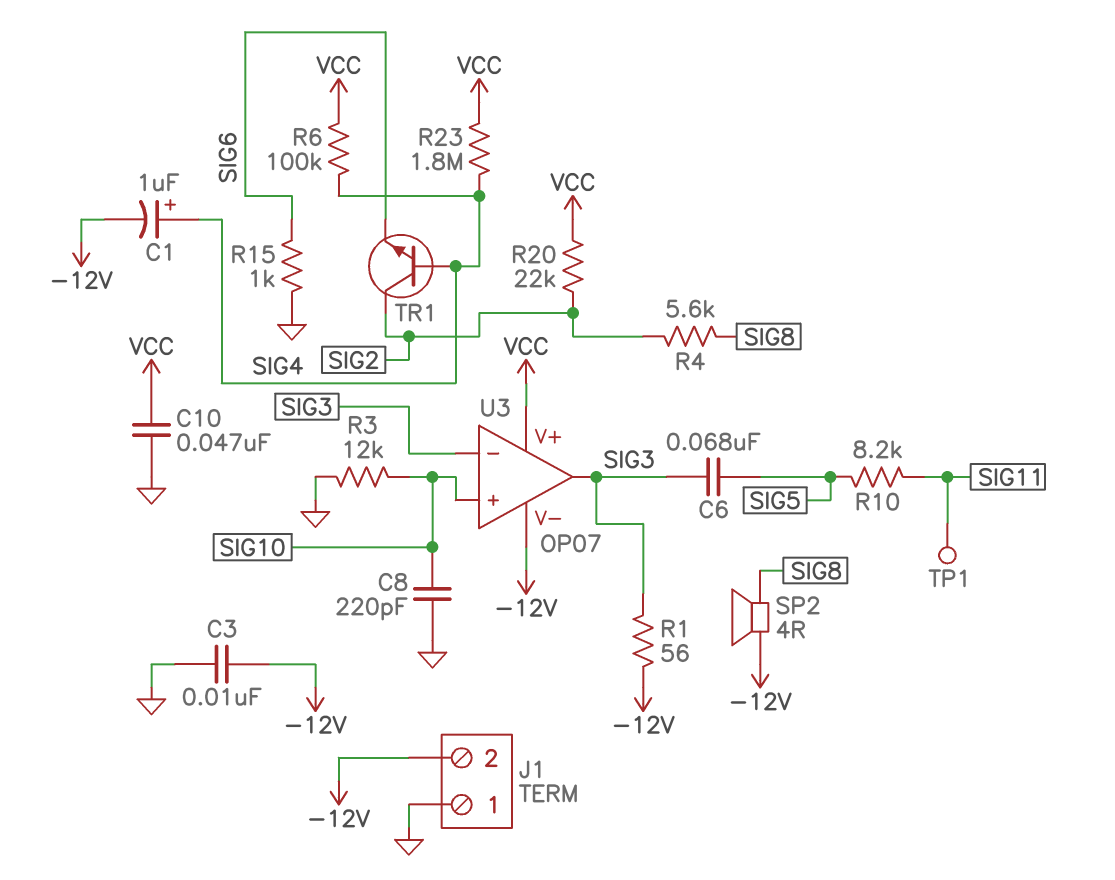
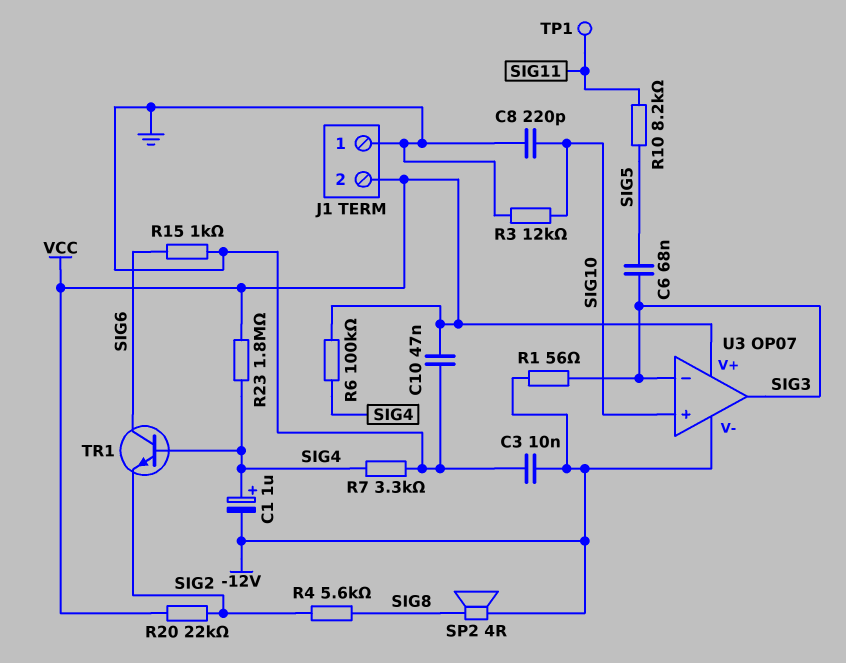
J1 pin 2: -12V -> VCC
R7: none -> 3.3k (GND, SIG4)
TR1: NPN (B SIG4, C SIG2, E SIG6) -> NPN (B SIG4, C SIG6, E SIG2)

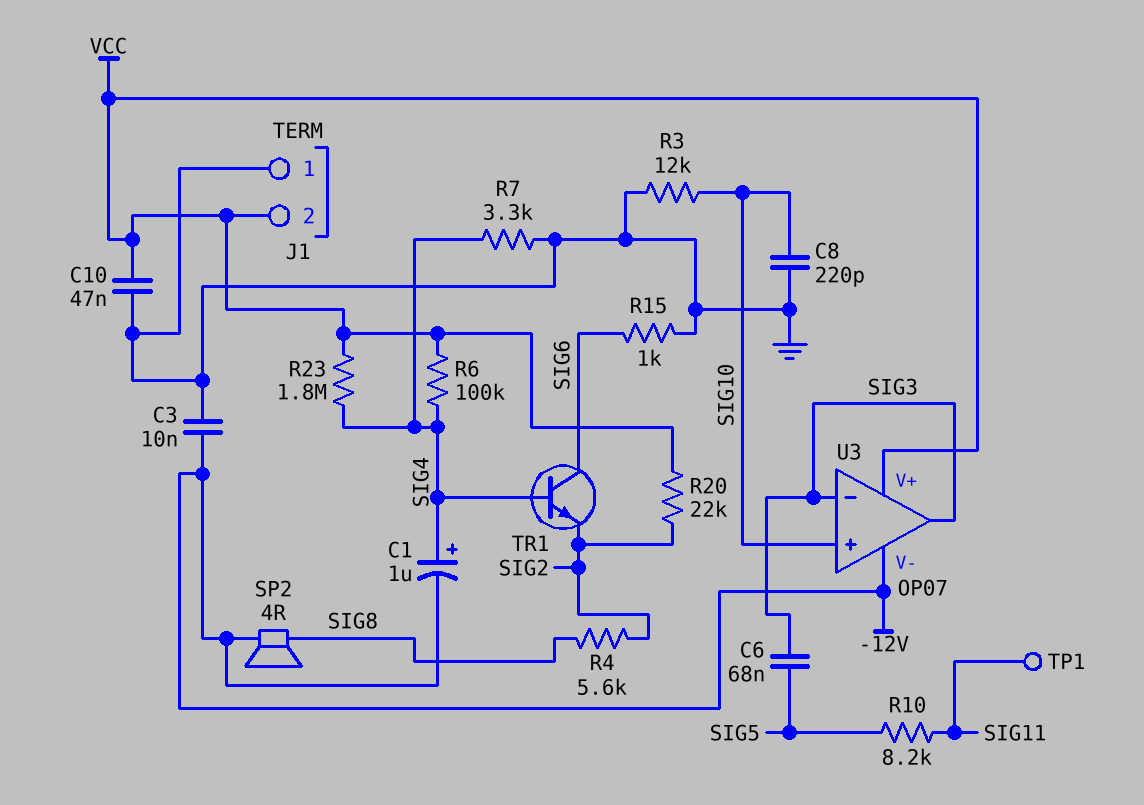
R1: 56 (-12V, SIG3) -> none

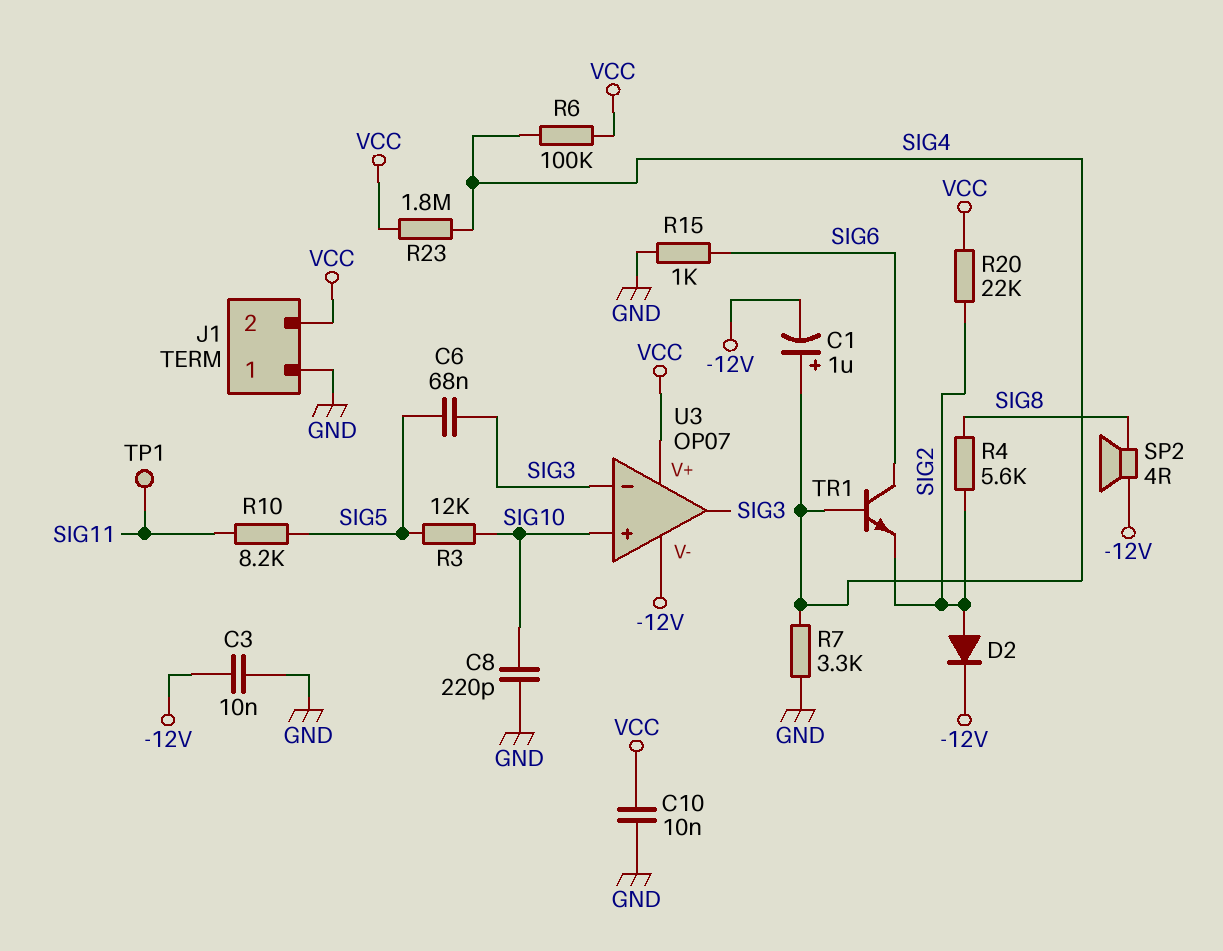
C10: 47nF (GND, VCC) -> 10nF (GND, VCC)
D2: none -> diode (A SIG2, K -12V)
R3: 12k (GND, SIG10) -> 12k (SIG5, SIG10)

